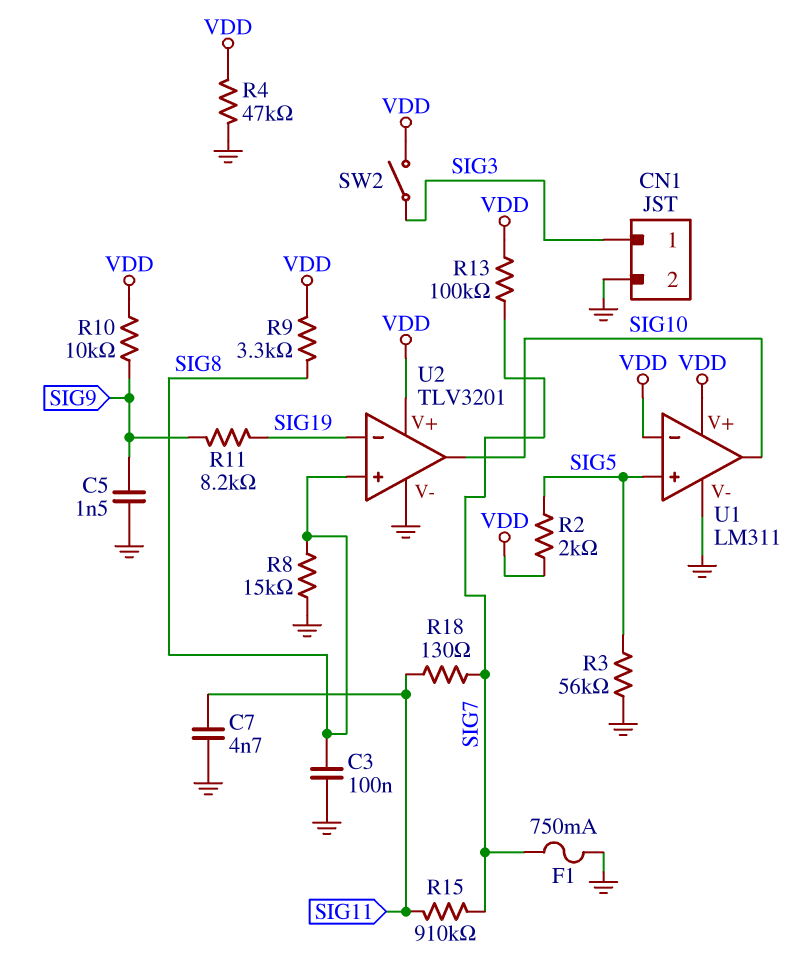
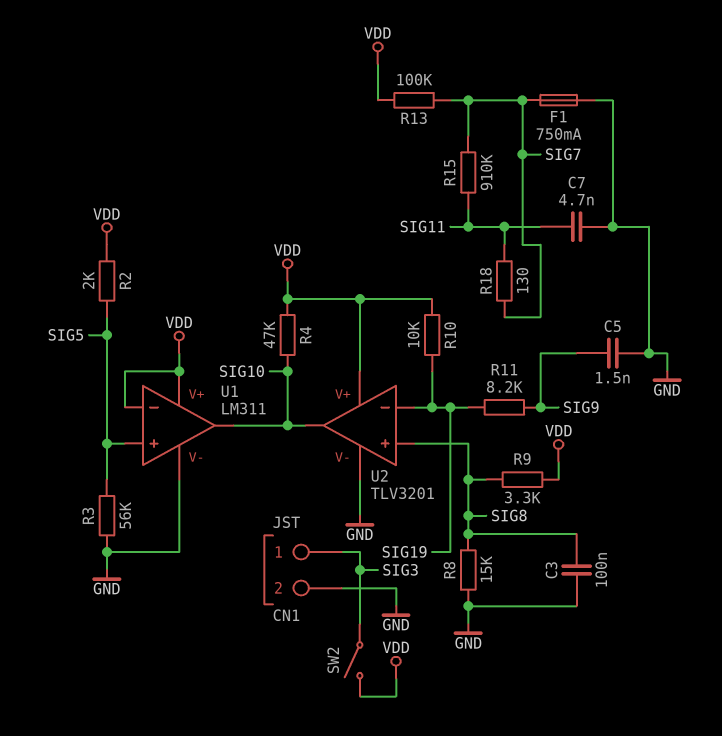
R4: 47k (GND, VDD) -> 47k (SIG10, VDD)
R10: 10k (SIG9, VDD) -> 10k (SIG19, VDD)

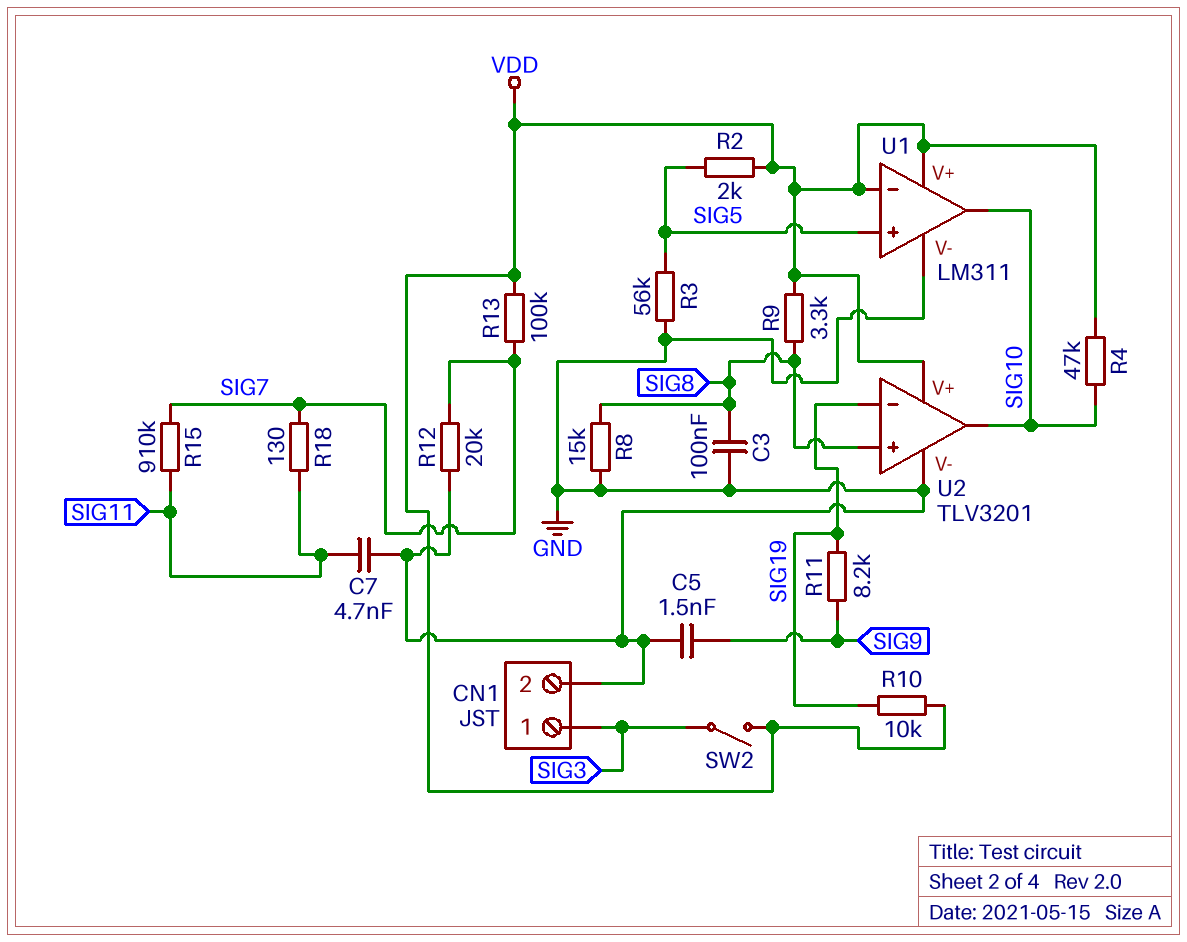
F1: 750mA (GND, SIG7) -> none
R12: none -> 20k (GND, SIG7)

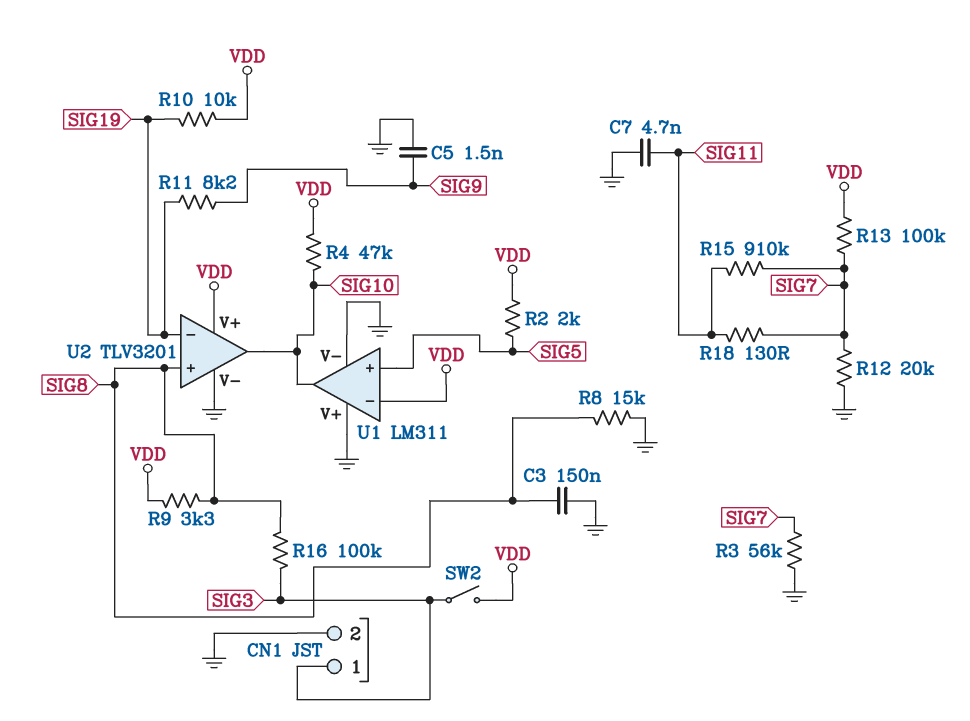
C3: 100nF (GND, SIG8) -> 150nF (GND, SIG8)
R3: 56k (GND, SIG5) -> 56k (GND, SIG7)
R16: none -> 100k (SIG3, SIG8)
U1 pin V+: VDD -> GND

